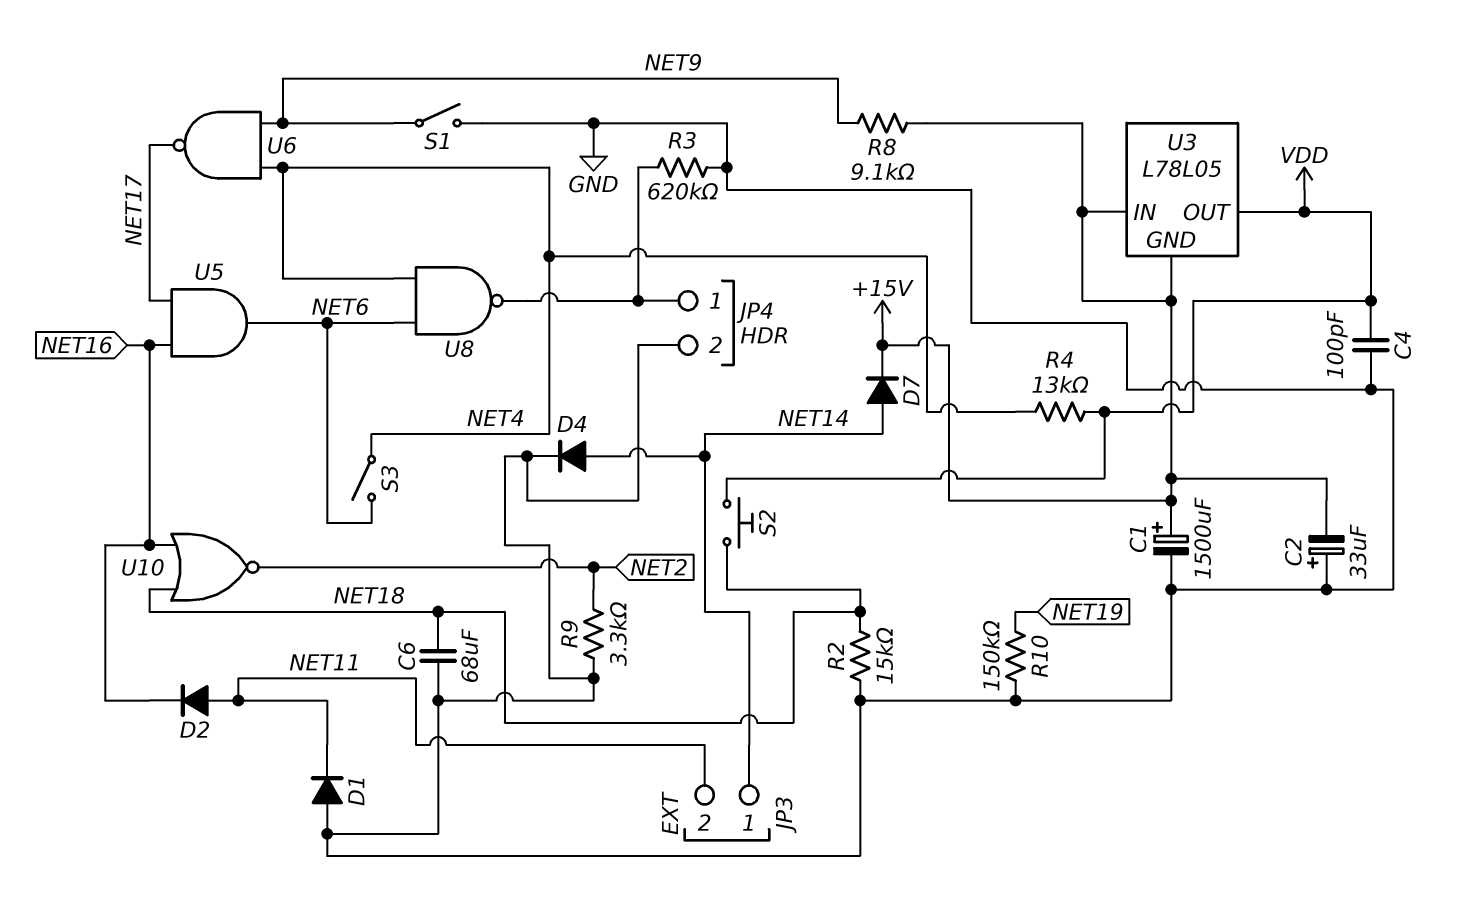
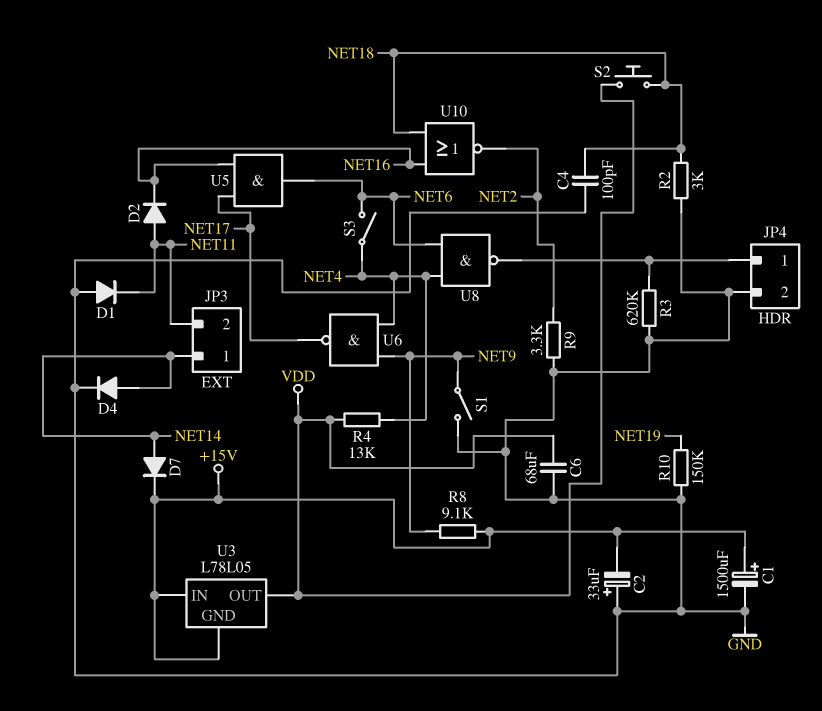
C4: 100pF (GND, VDD) -> 100pF (GND, NET18)
C6: 68uF (GND, NET18) -> 68uF (GND, VDD)
R2: 15k (GND, NET18) -> 3k (GND, NET18)

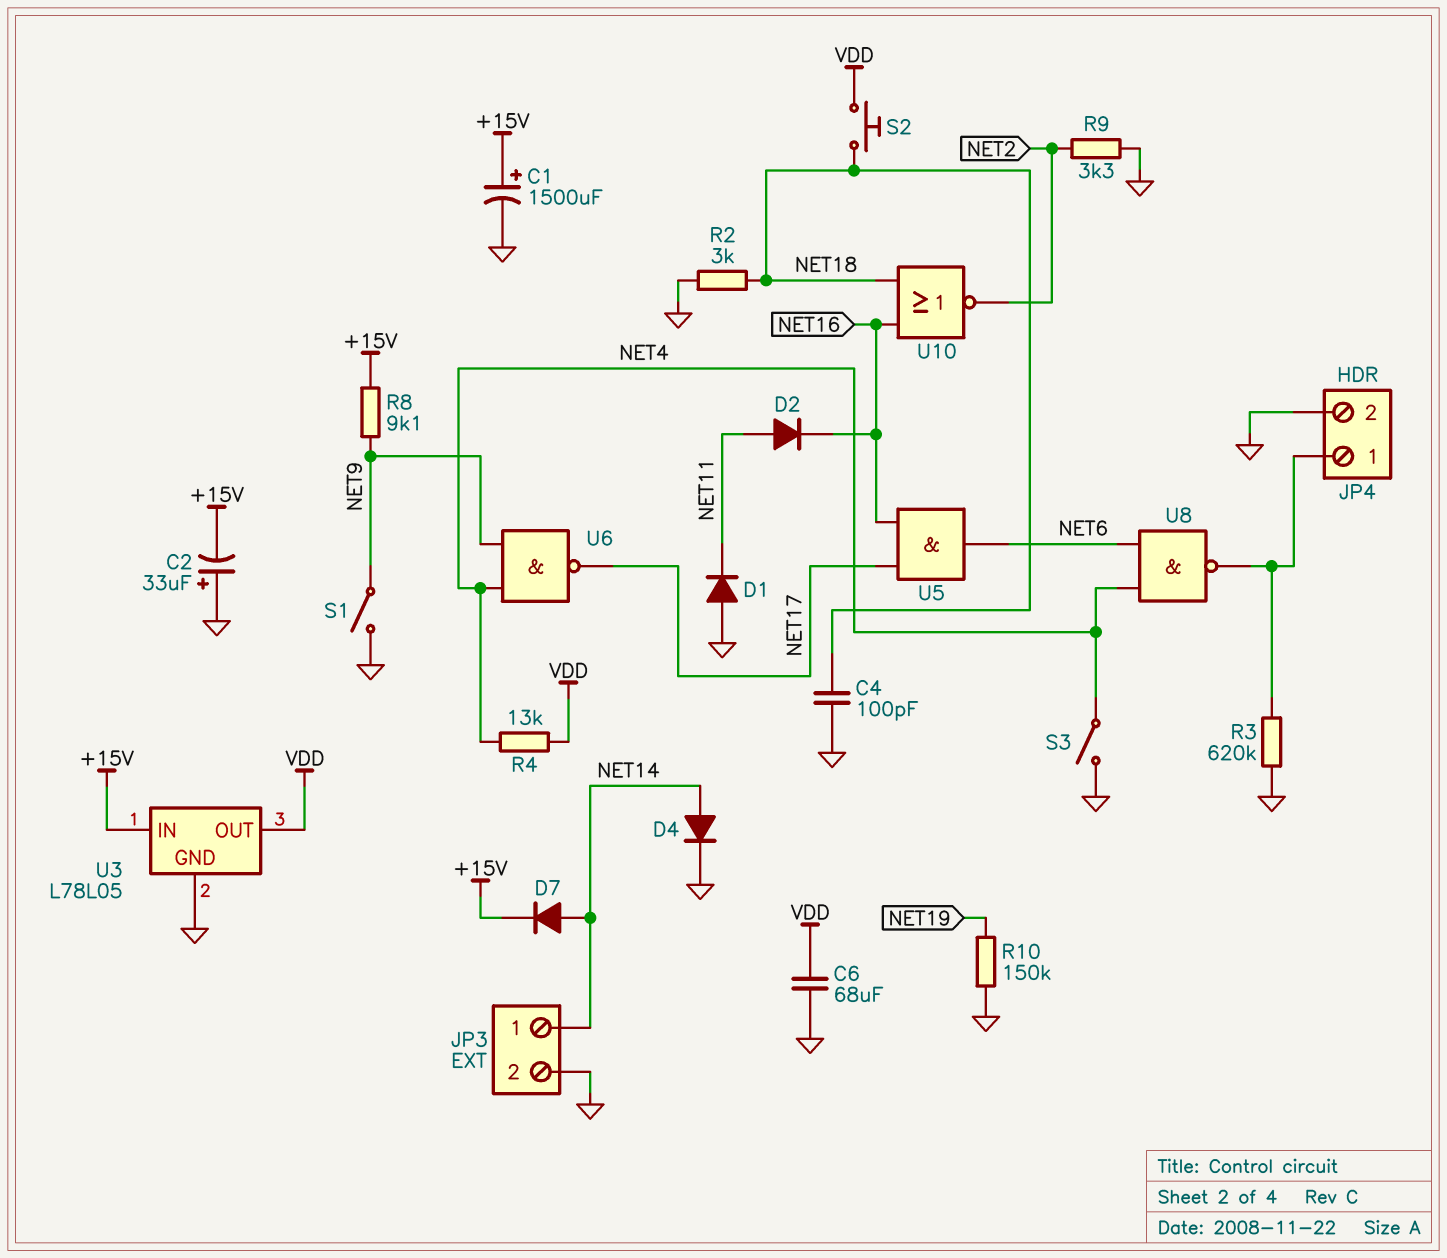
JP3 pin 2: NET11 -> GND
S3: switch (NET4, NET6) -> switch (GND, NET4)
U3 pin GND: +15V -> GND

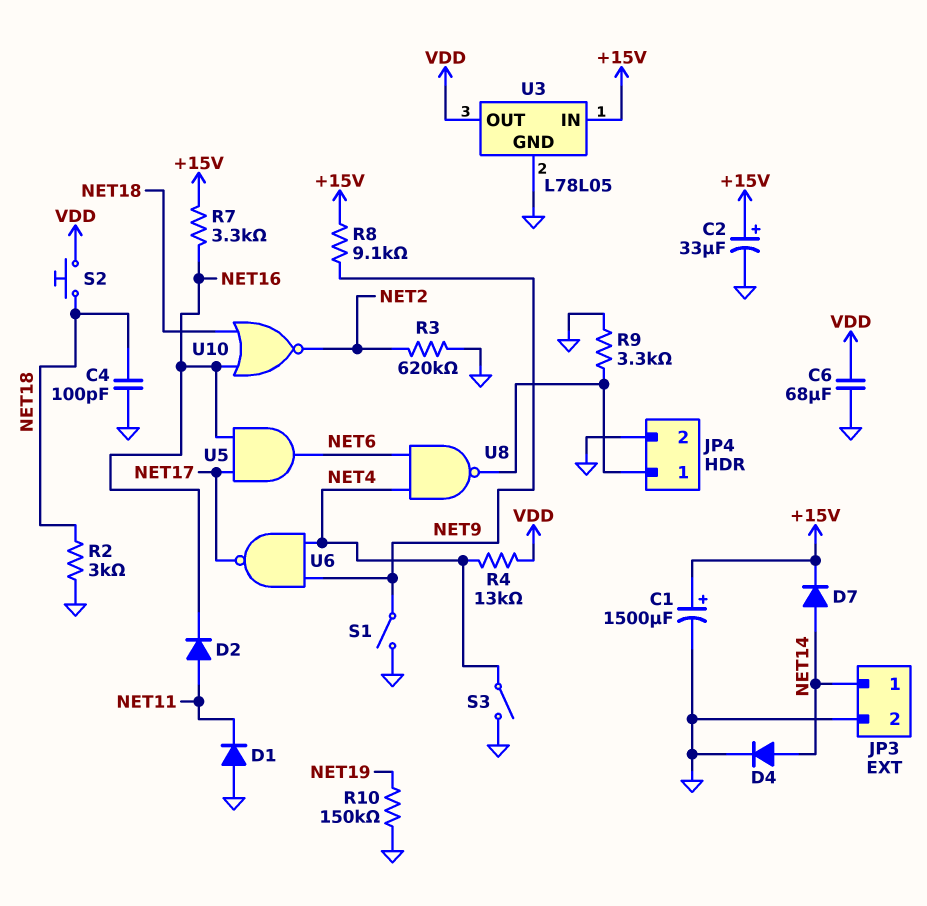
C2: 33uF (plus GND, minus +15V) -> 33uF (plus +15V, minus GND)
R3: 620k (GND, JP4/1) -> 620k (GND, NET2)
R7: none -> 3.3k (+15V, NET16)
R9: 3.3k (GND, NET2) -> 3.3k (GND, JP4/1)

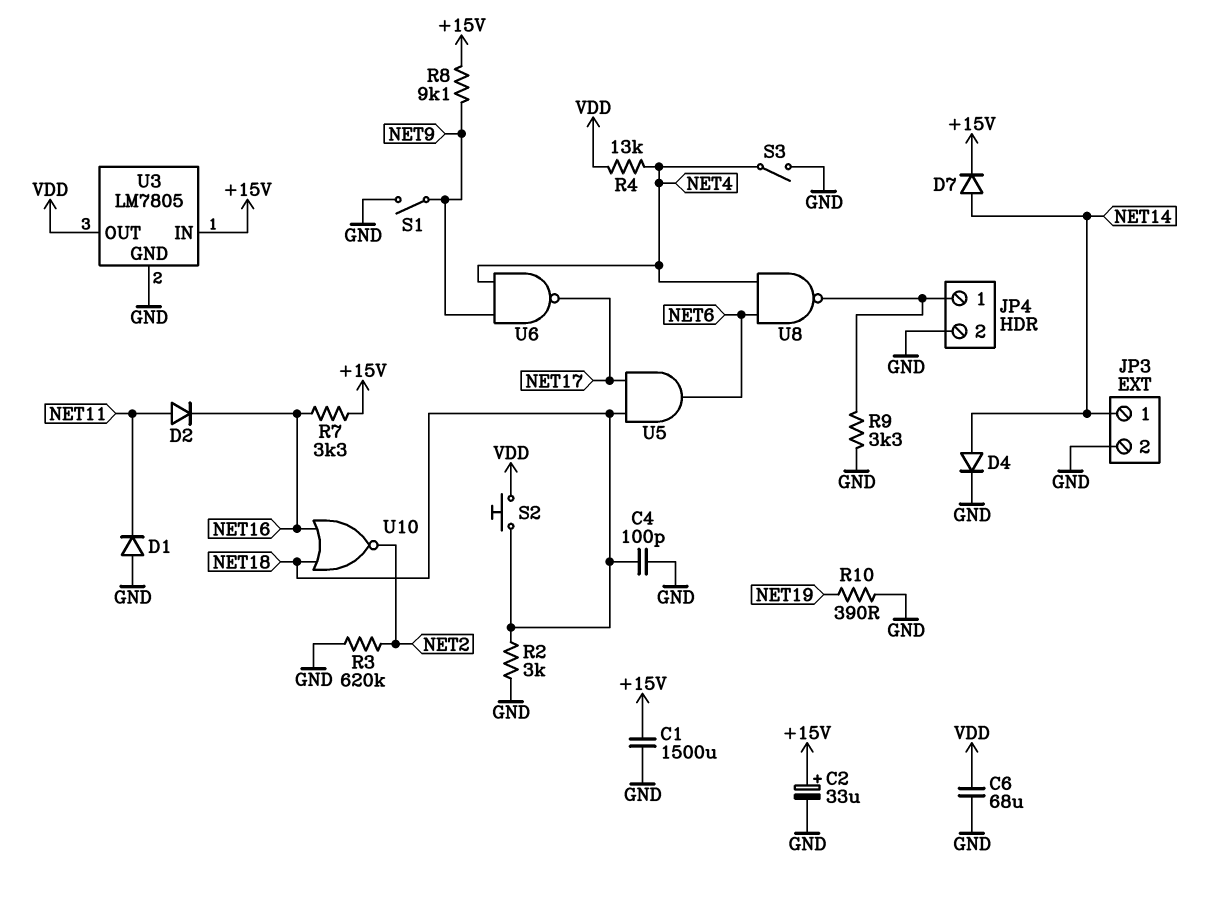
C1: 1500uF (plus +15V, minus GND) -> 1500uF (+15V, GND)
R10: 150k (GND, NET19) -> 390 (GND, NET19)
U3: L78L05 -> LM7805
U5: AND (in NET16, in NET17, out NET6) -> AND (in NET17, in NET18, out NET6)

